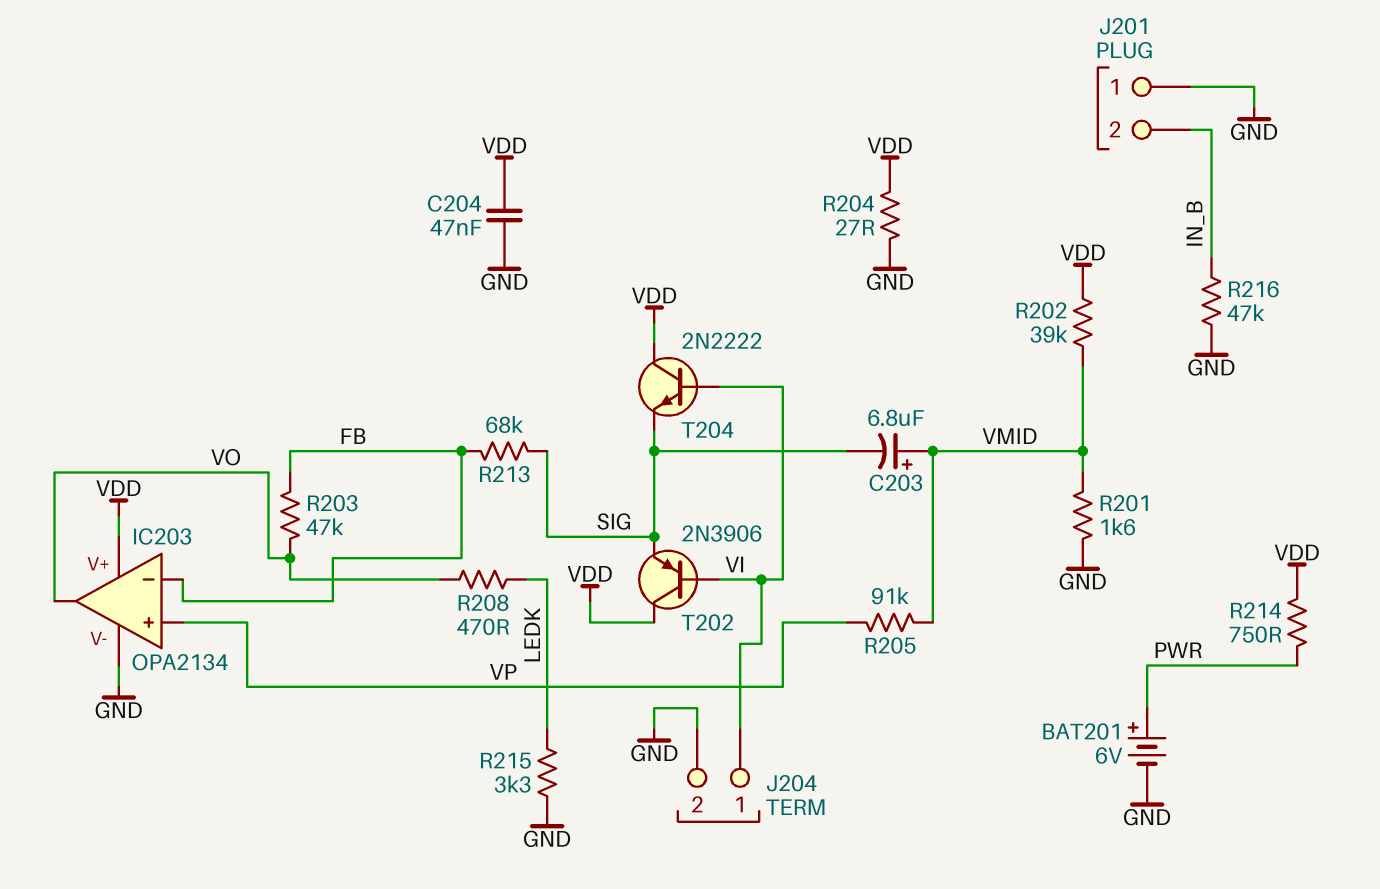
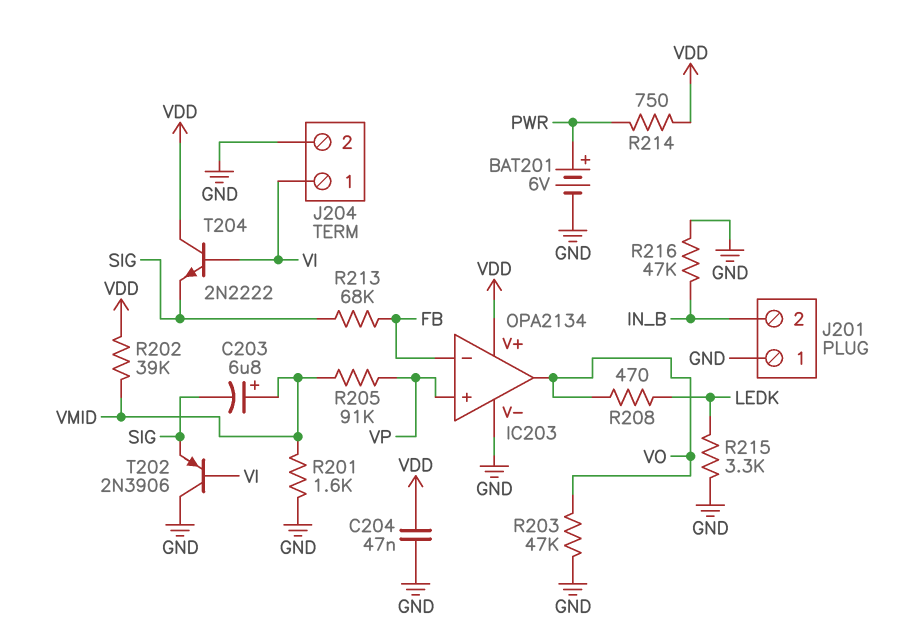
R203: 47k (FB, VO) -> 47k (GND, VO)
R204: 27 (GND, VDD) -> none
T202: PNP 2N3906 (B VI, C VDD, E SIG) -> PNP 2N3906 (B VI, C GND, E SIG)

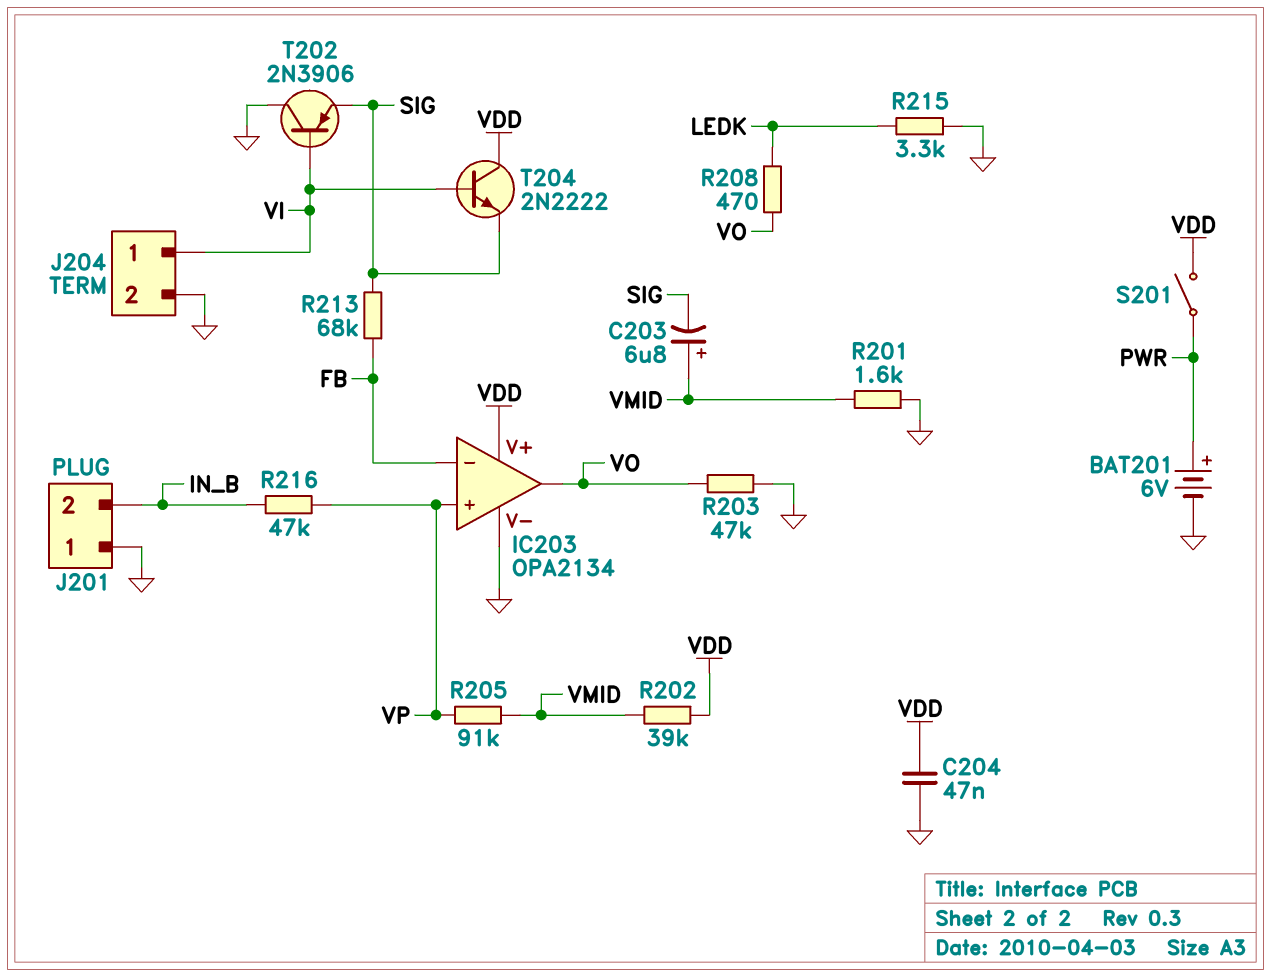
R214: 750 (PWR, VDD) -> none
R216: 47k (GND, IN_B) -> 47k (IN_B, VP)
S201: none -> switch (PWR, VDD)

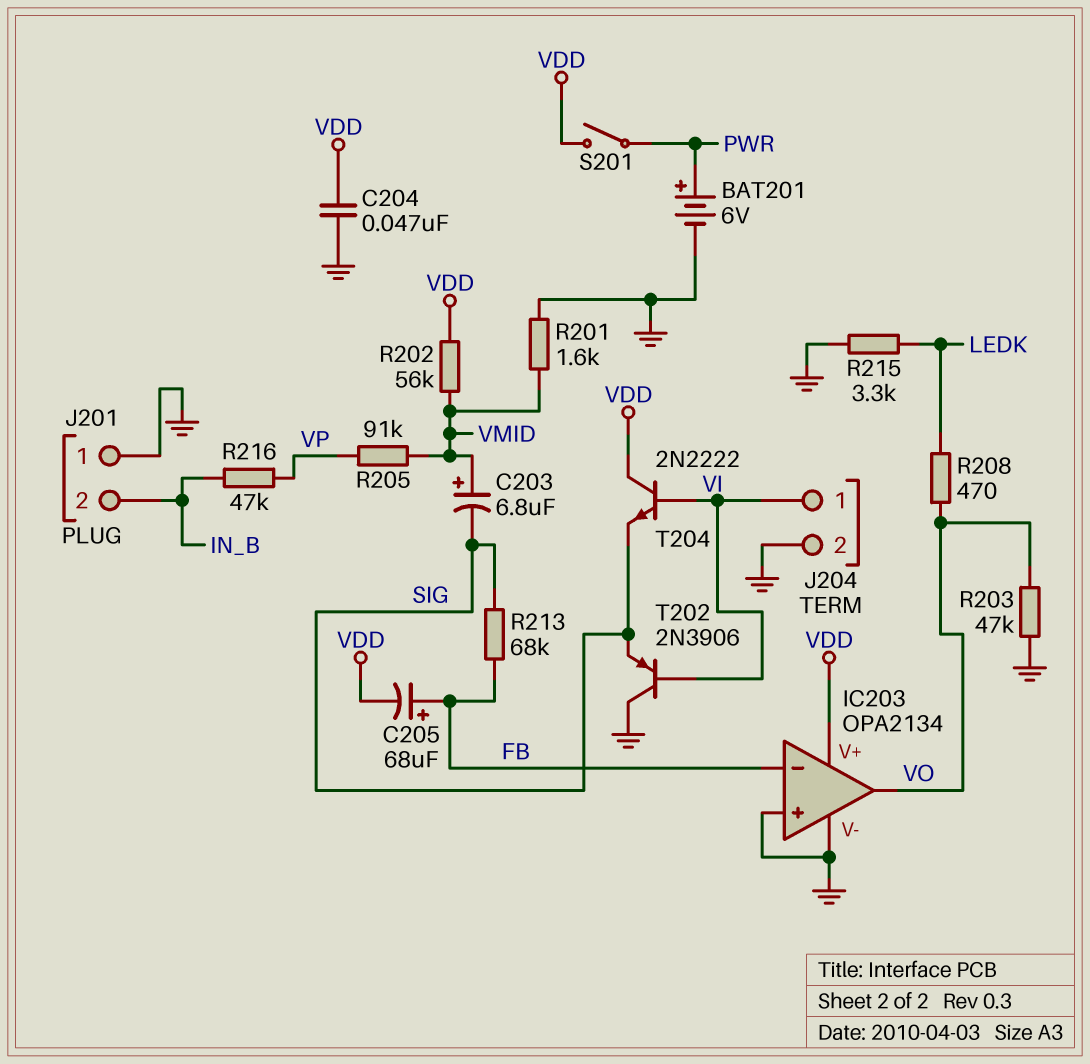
C205: none -> 68uF (plus FB, minus VDD)
IC203 pin in+: VP -> GND
R202: 39k (VDD, VMID) -> 56k (VDD, VMID)

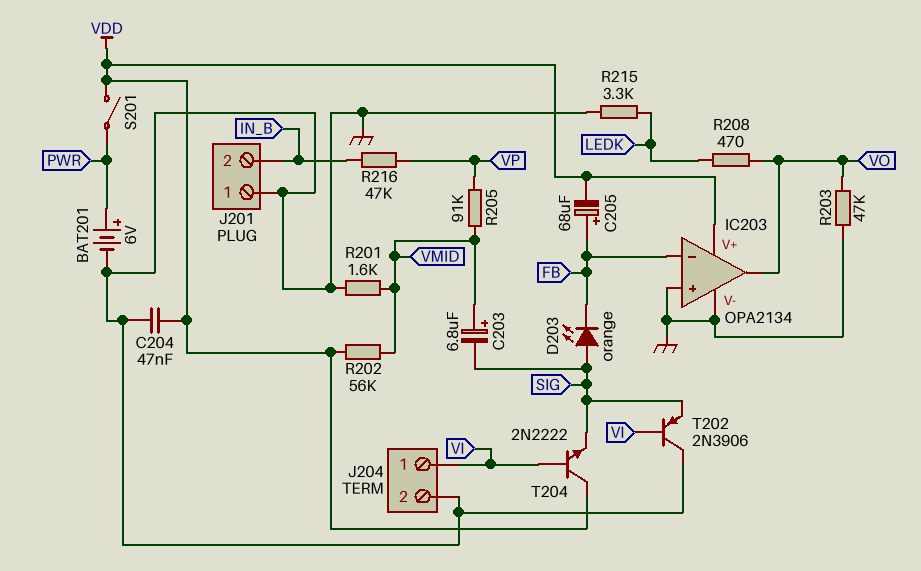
D203: none -> LED orange (A SIG, K FB)
R213: 68k (FB, SIG) -> none

